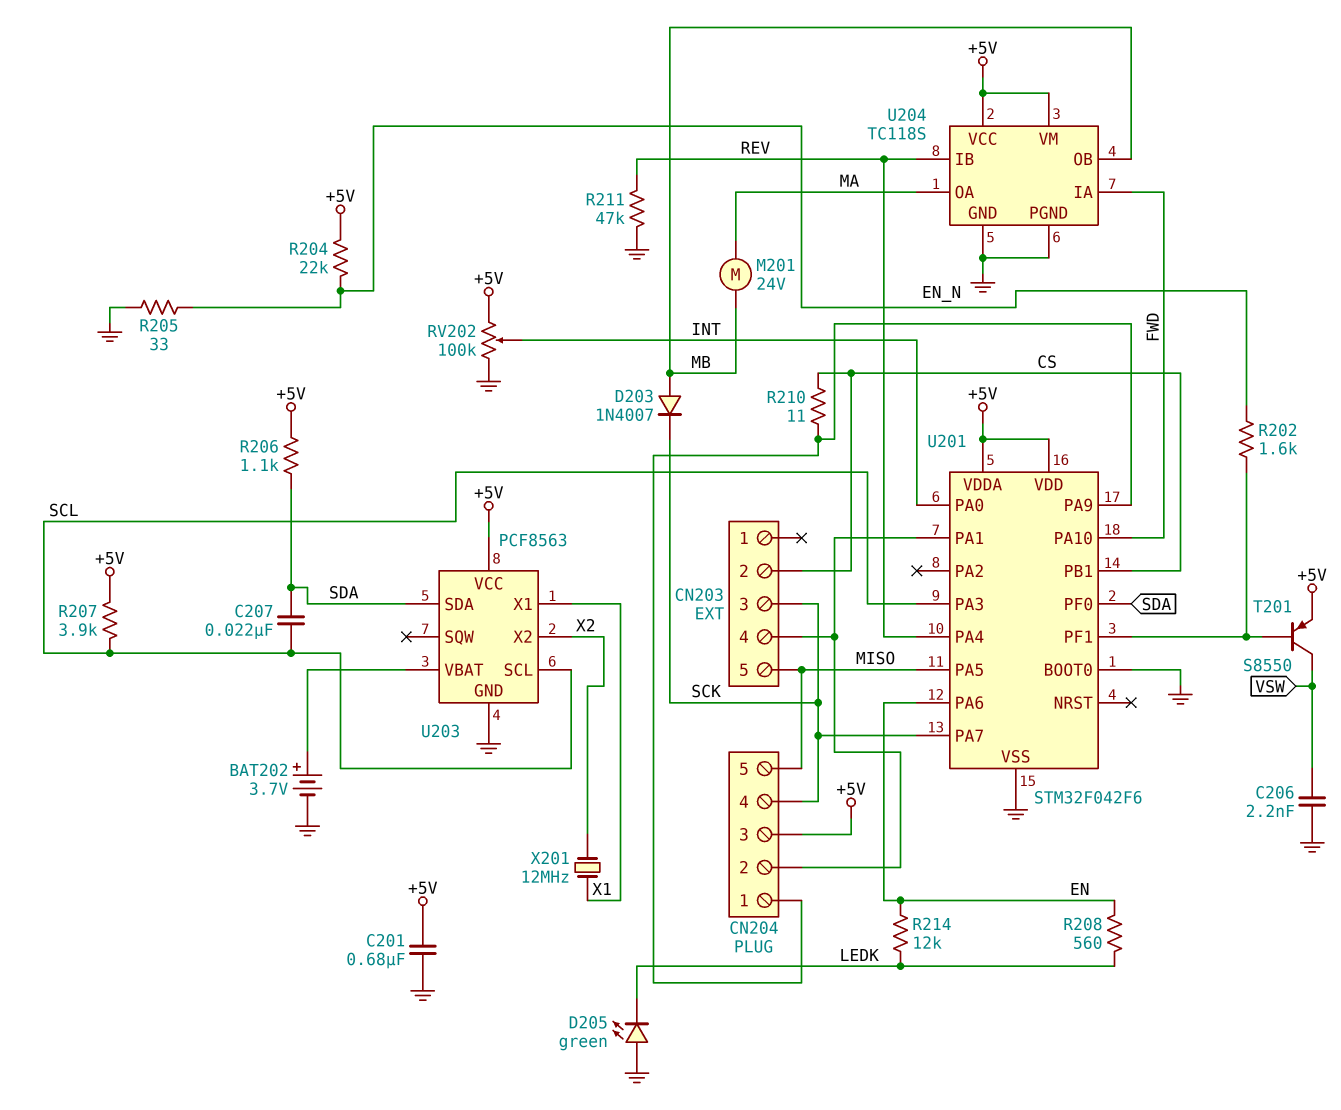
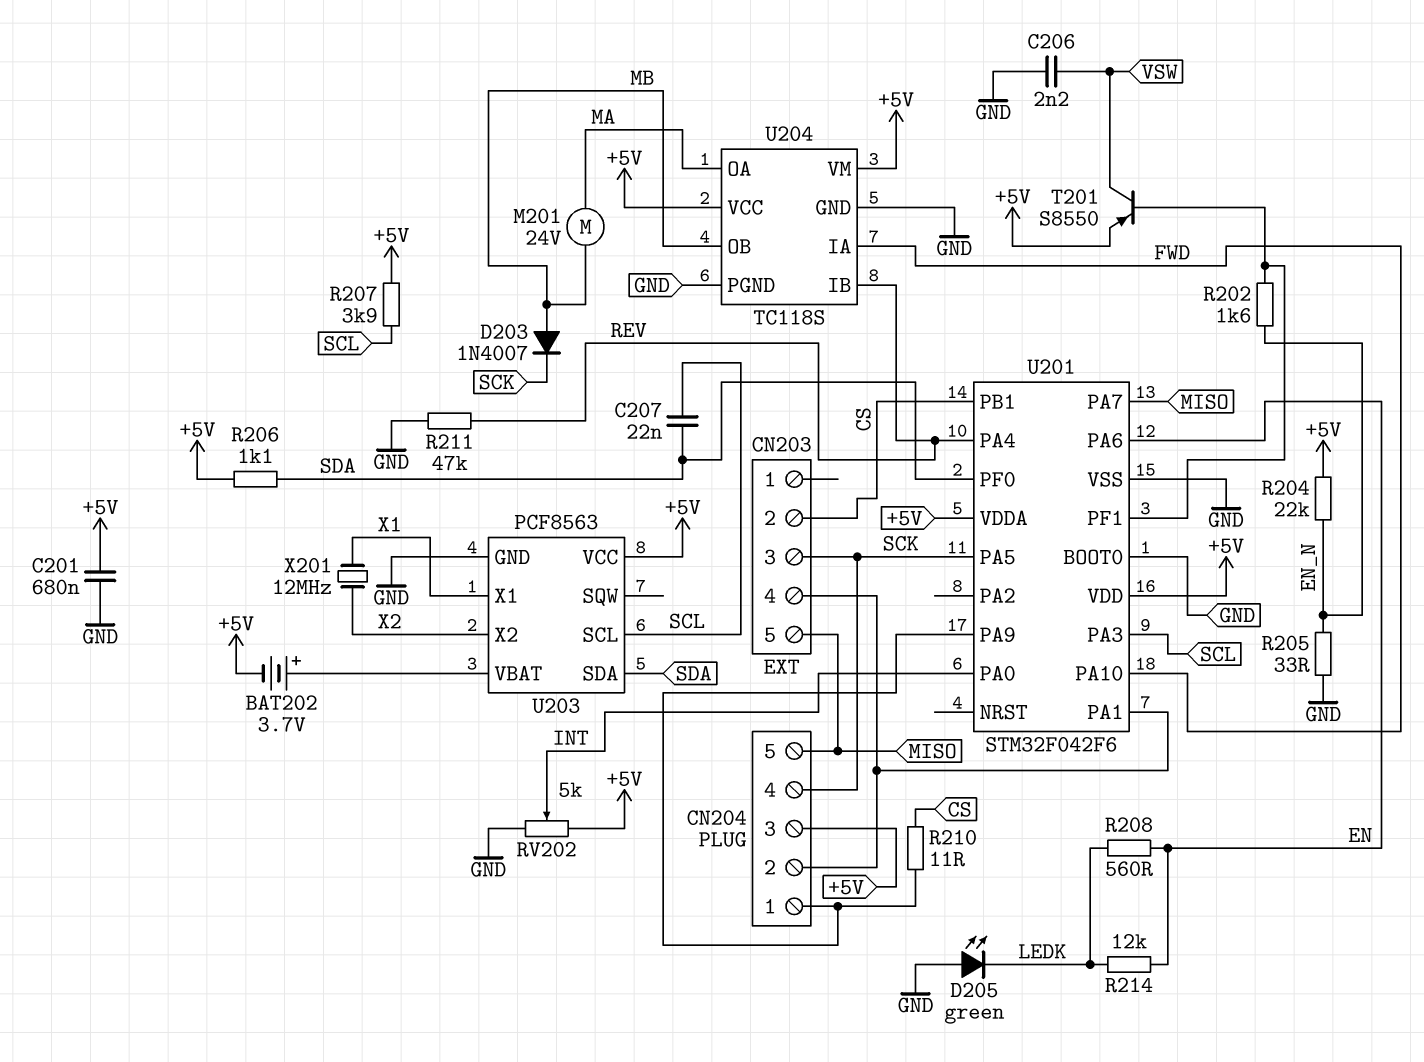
BAT202: 3.7V (plus U203/VBAT, minus GND) -> 3.7V (plus U203/VBAT, minus +5V)
RV202: 100k (+5V, GND, wiper INT) -> 5k (+5V, GND, wiper INT)
U201 pin PA5: MISO -> SCK
U201 pin PA7: SCK -> MISO

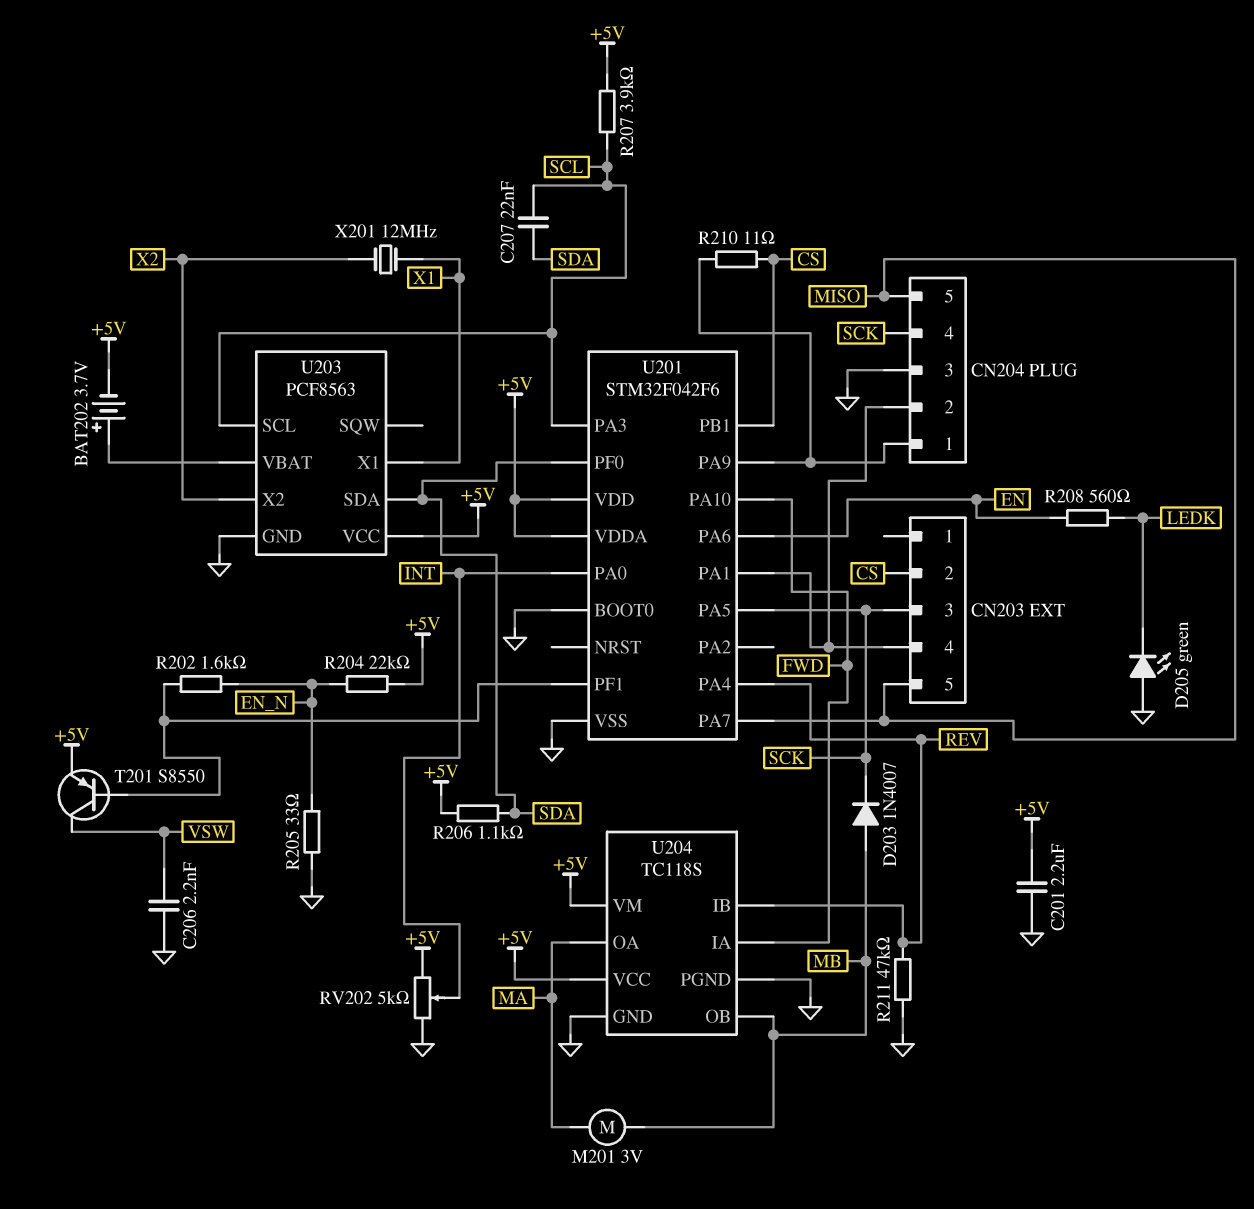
C201: 680nF (+5V, GND) -> 2.2uF (+5V, GND)
CN204 pin 3: +5V -> GND
M201: motor 24V (MA, MB) -> motor 3V (MA, MB)
R214: 12k (EN, LEDK) -> none

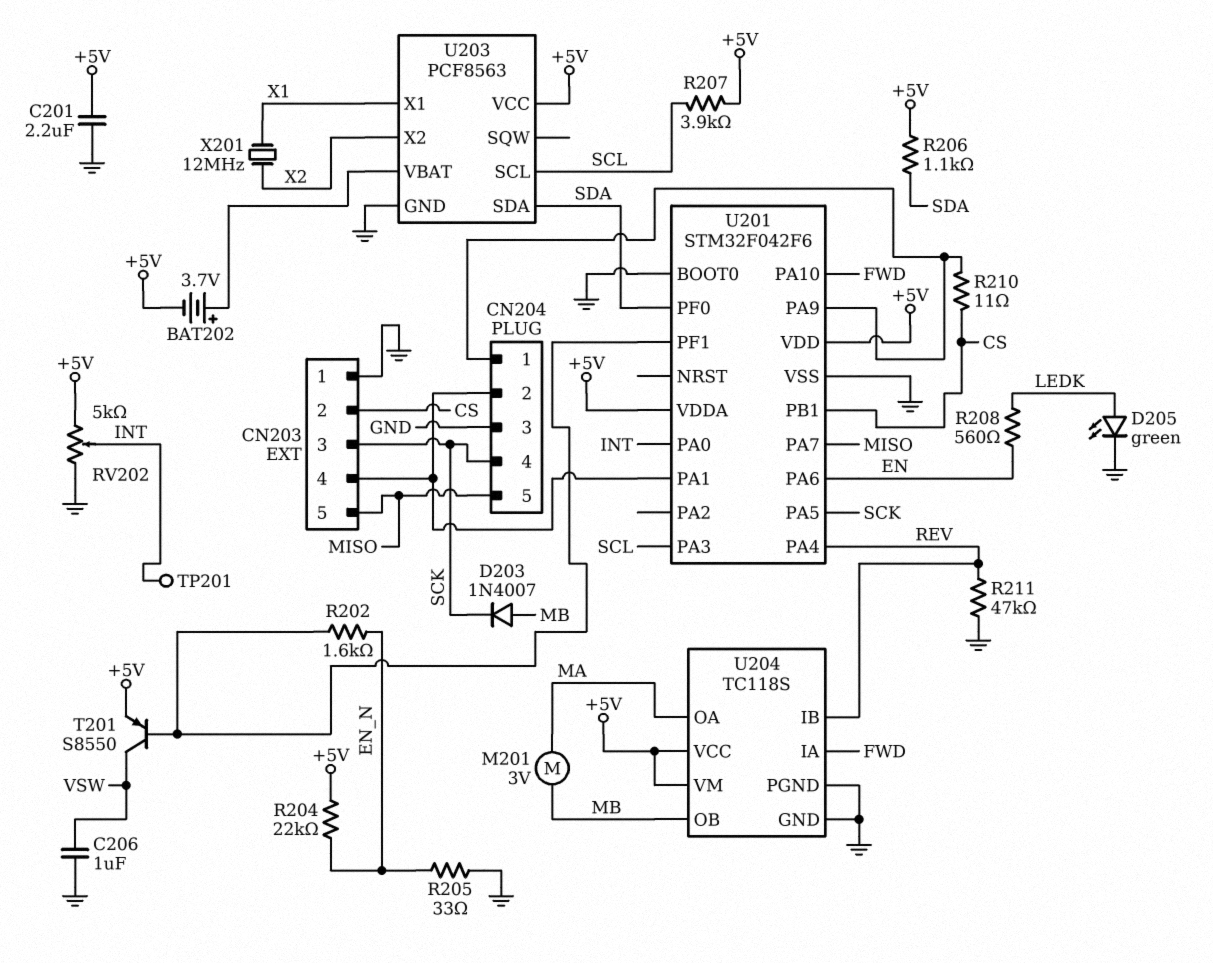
C206: 2.2nF (GND, VSW) -> 1uF (GND, VSW)
C207: 22nF (SCL, SDA) -> none
CN203 pin 1: none -> GND
D205: LED green (A GND, K LEDK) -> LED green (A LEDK, K GND)
TP201: none -> test point (INT)

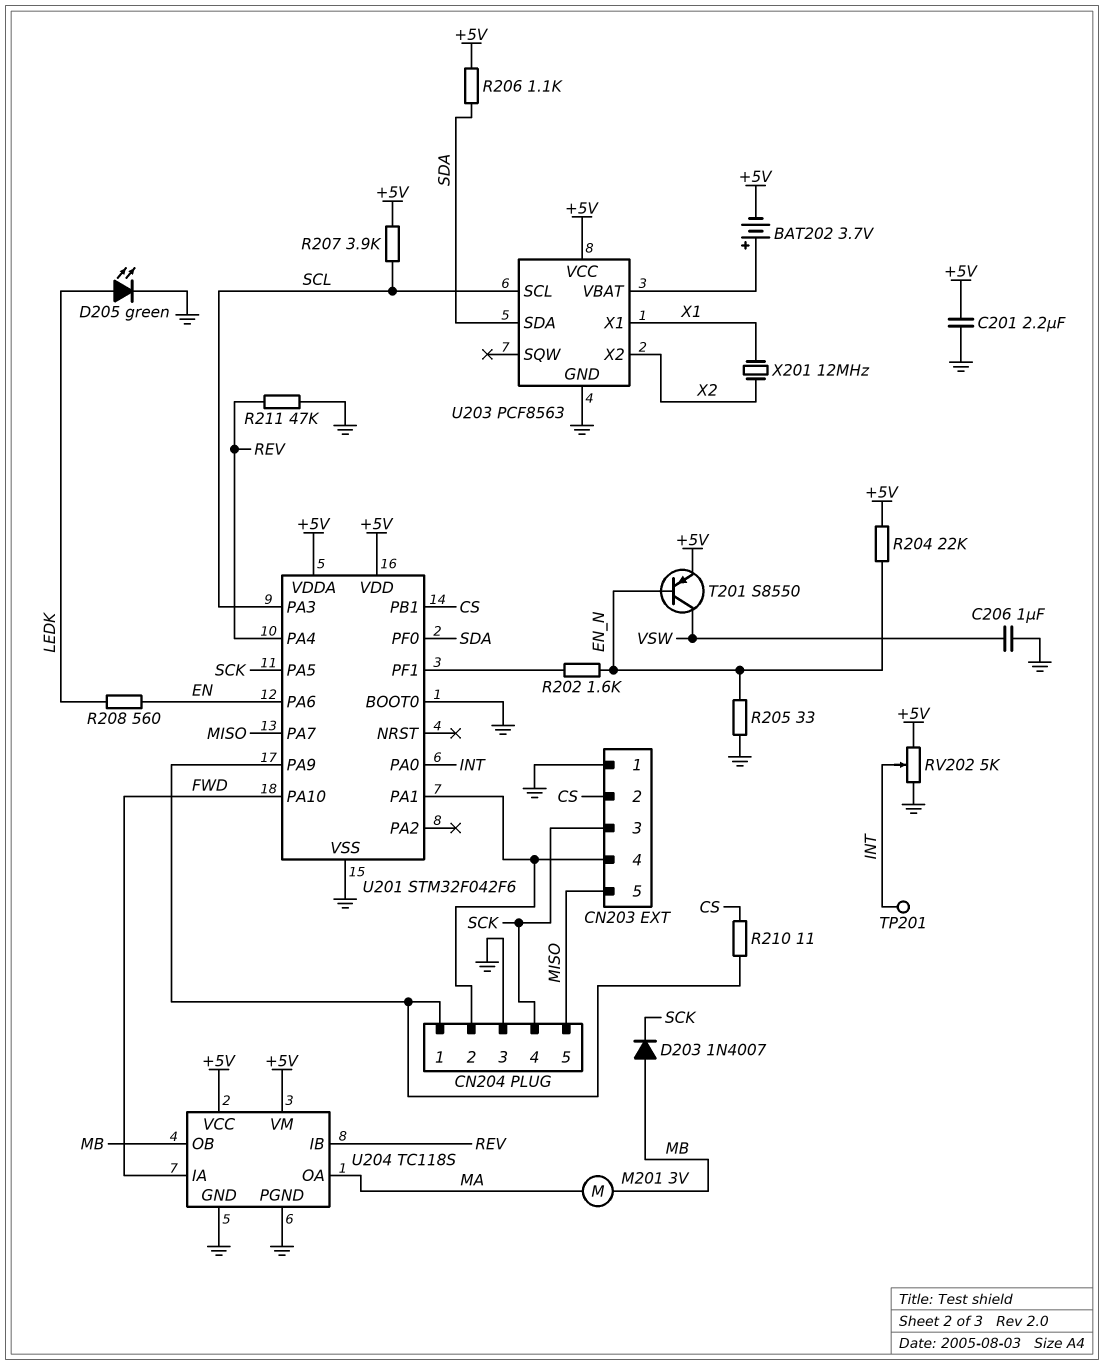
T201: PNP S8550 (B U201/PF1, C VSW, E +5V) -> PNP S8550 (B EN_N, C VSW, E +5V)

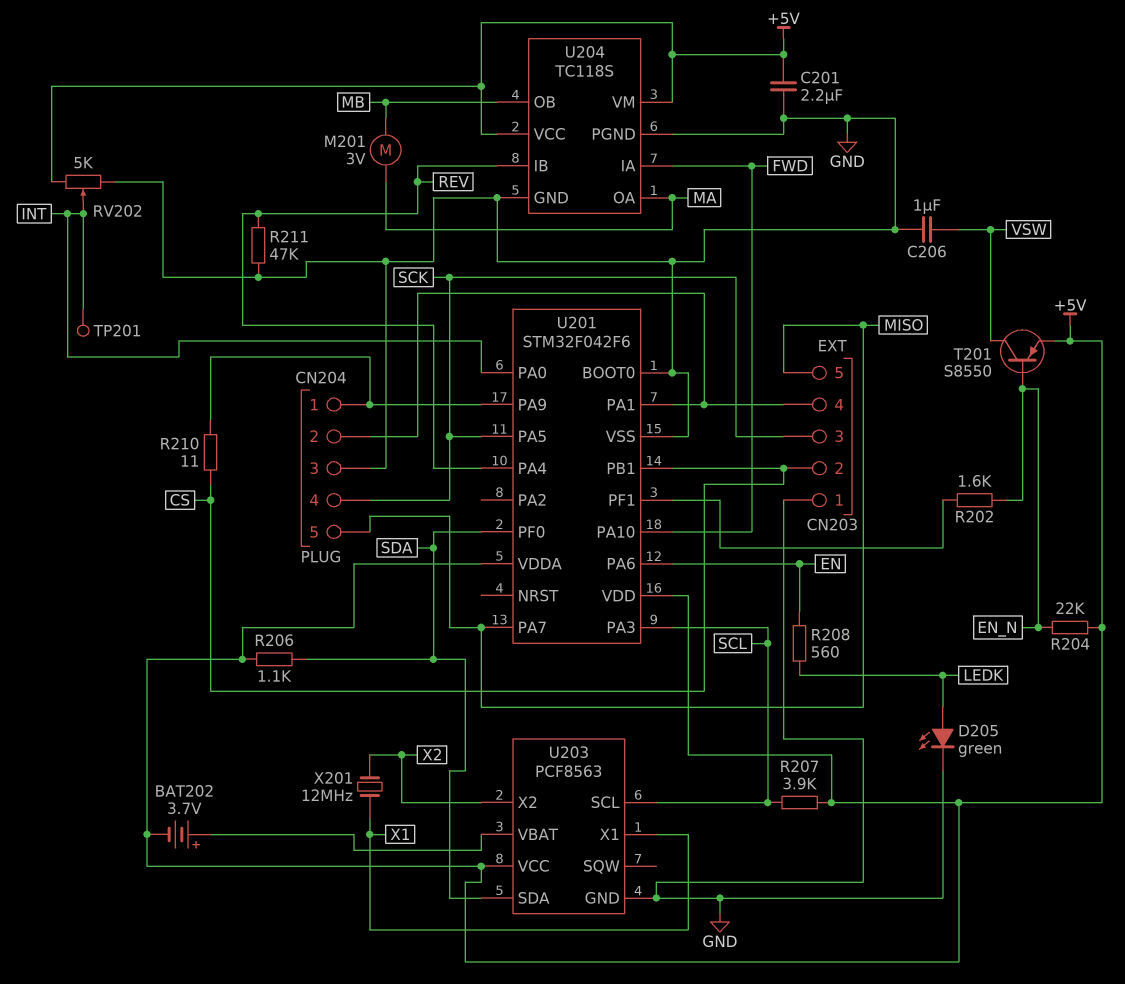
D203: diode 1N4007 (A MB, K SCK) -> none
R205: 33 (EN_N, GND) -> none

